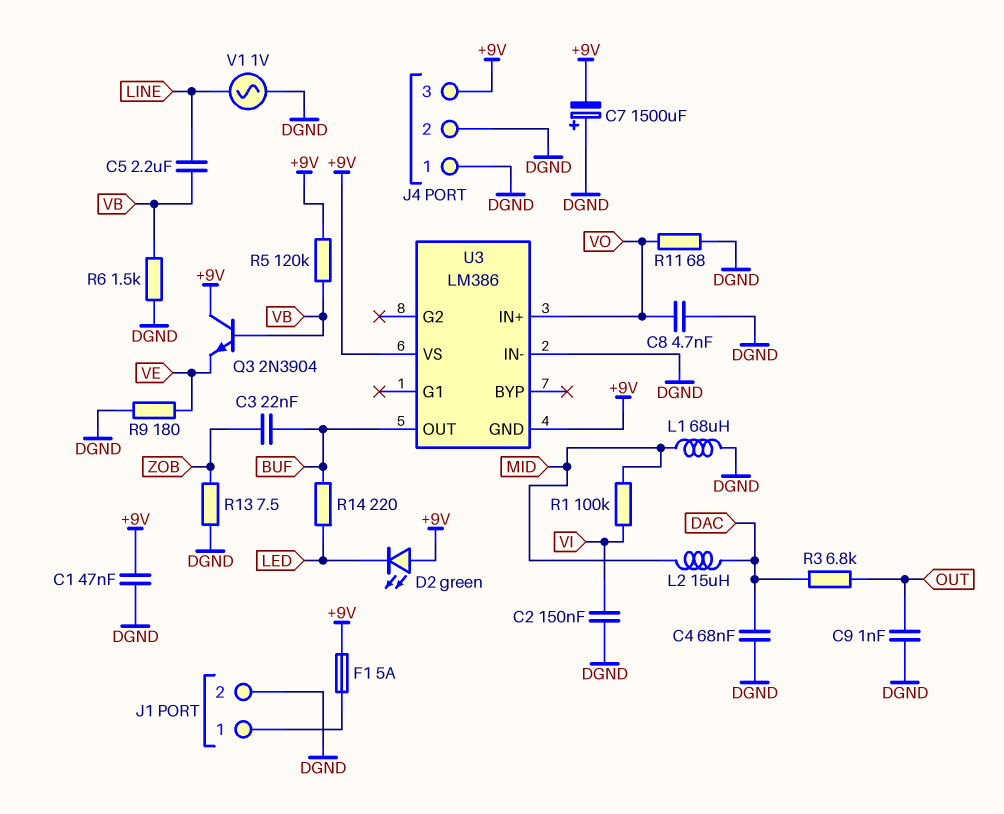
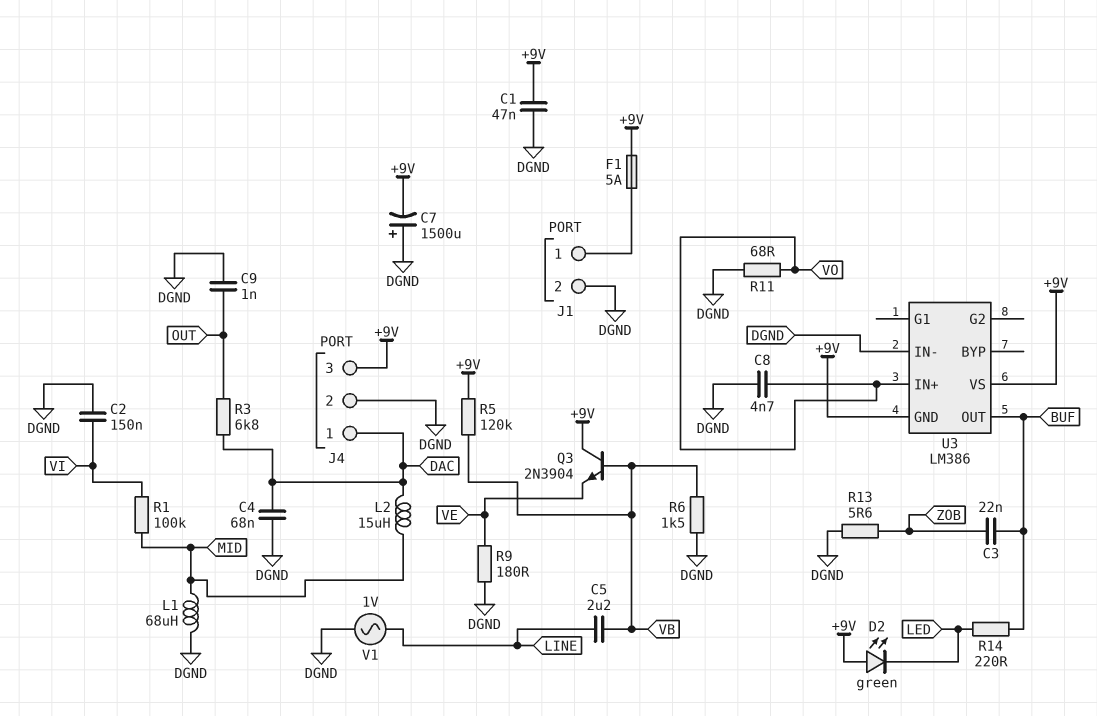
J4 pin 1: DGND -> DAC
R13: 7.5 (DGND, ZOB) -> 5.6 (DGND, ZOB)

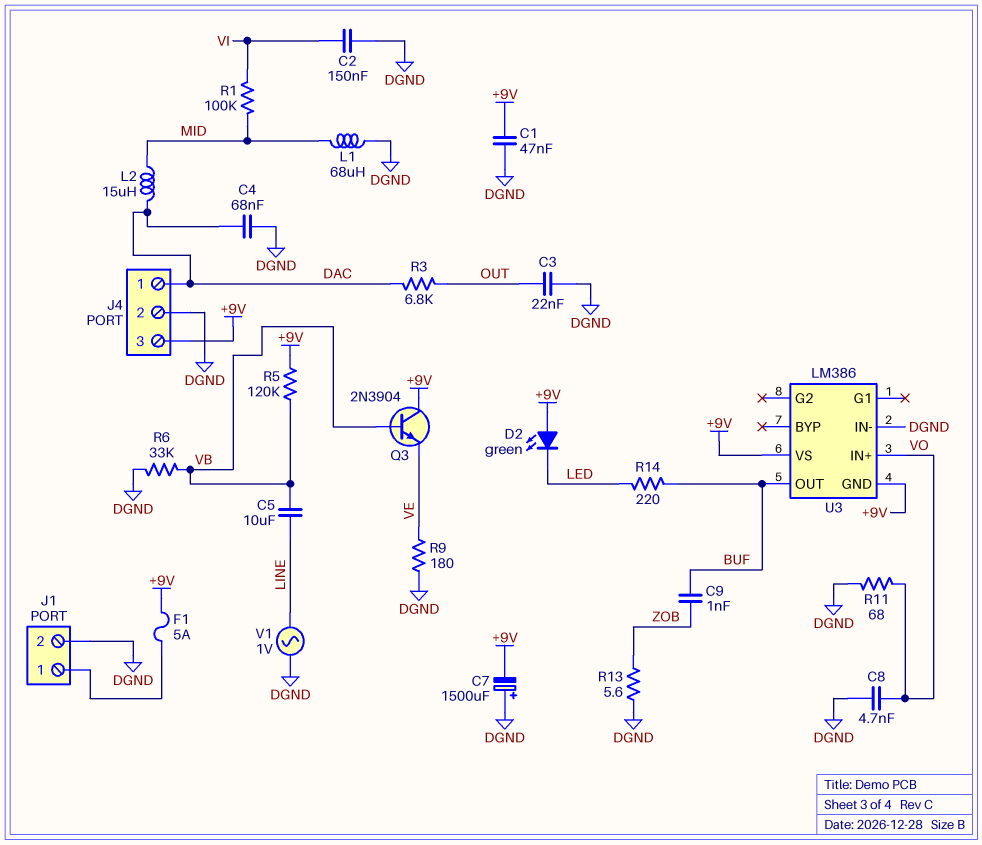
C3: 22nF (BUF, ZOB) -> 22nF (DGND, OUT)
C5: 2.2uF (LINE, VB) -> 10uF (LINE, VB)
C9: 1nF (DGND, OUT) -> 1nF (BUF, ZOB)
R6: 1.5k (DGND, VB) -> 33k (DGND, VB)

